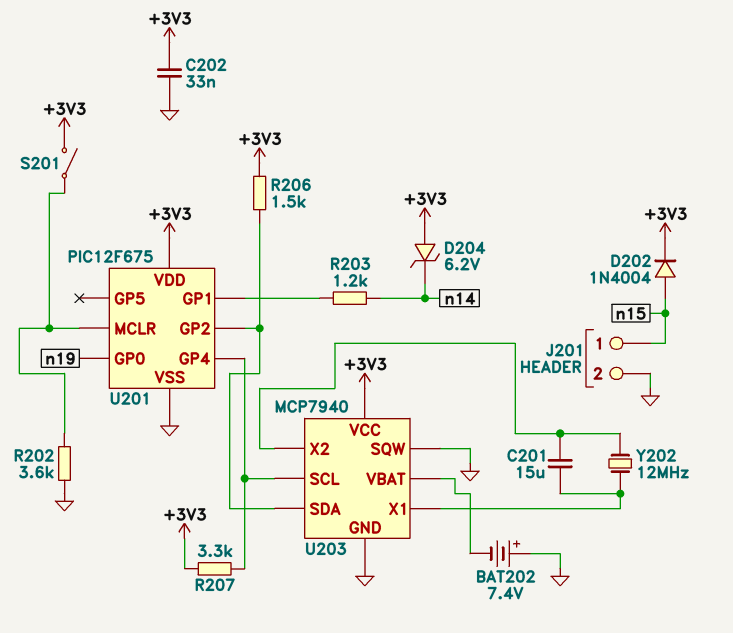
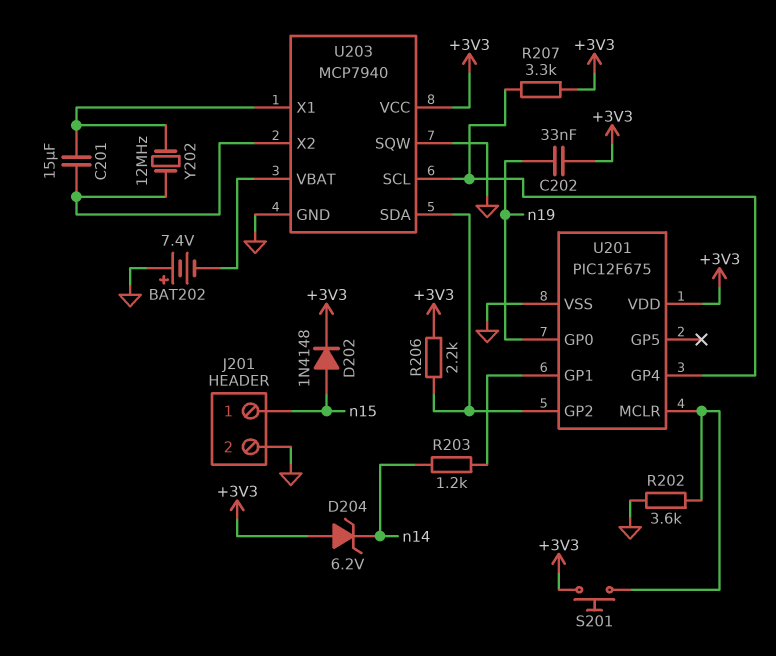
C202: 33nF (+3V3, GND) -> 33nF (+3V3, n19)
D202: diode 1N4004 (A n15, K +3V3) -> diode 1N4148 (A n15, K +3V3)
R206: 1.5k (+3V3, U201/GP2) -> 2.2k (+3V3, U201/GP2)
S201: switch (+3V3, U201/MCLR) -> button (+3V3, U201/MCLR)

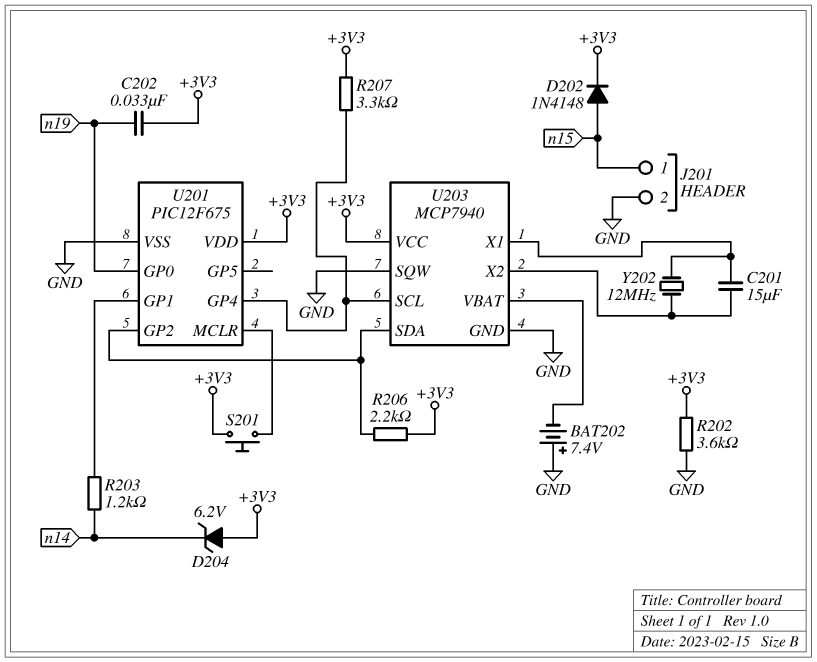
R202: 3.6k (GND, U201/MCLR) -> 3.6k (+3V3, GND)

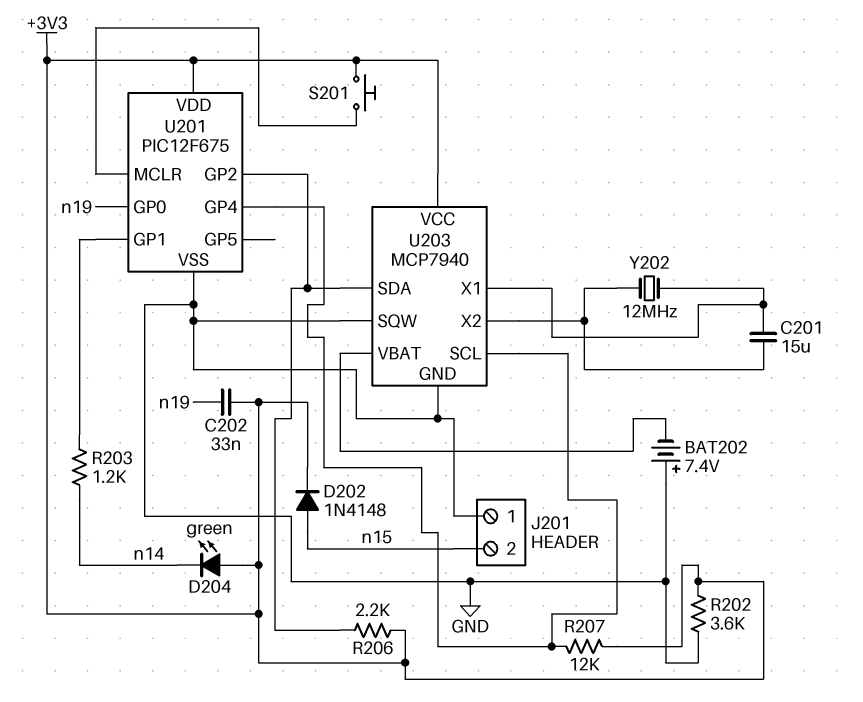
D204: zener 6.2V (A +3V3, K n14) -> LED green (A +3V3, K n14)
J201 pin 1: n15 -> GND
J201 pin 2: GND -> n15
R207: 3.3k (+3V3, U201/GP4) -> 12k (+3V3, U201/GP4)

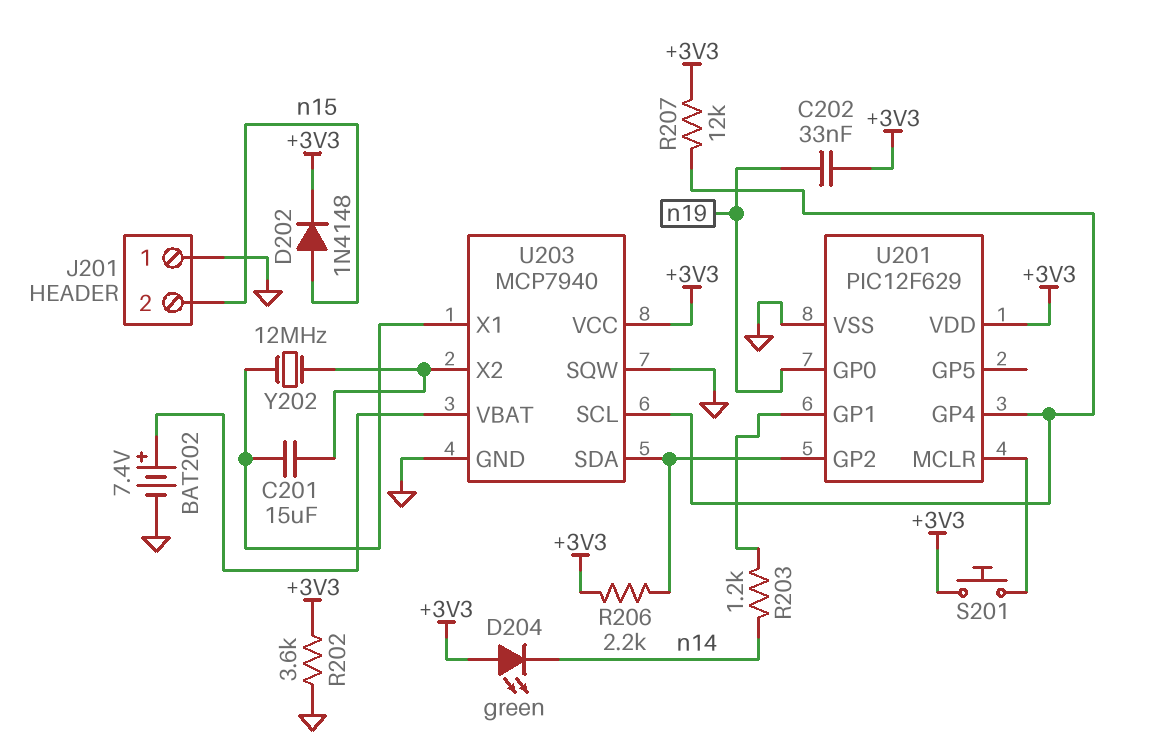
BAT202: 7.4V (plus GND, minus U203/VBAT) -> 7.4V (plus U203/VBAT, minus GND)
U201: PIC12F675 -> PIC12F629

